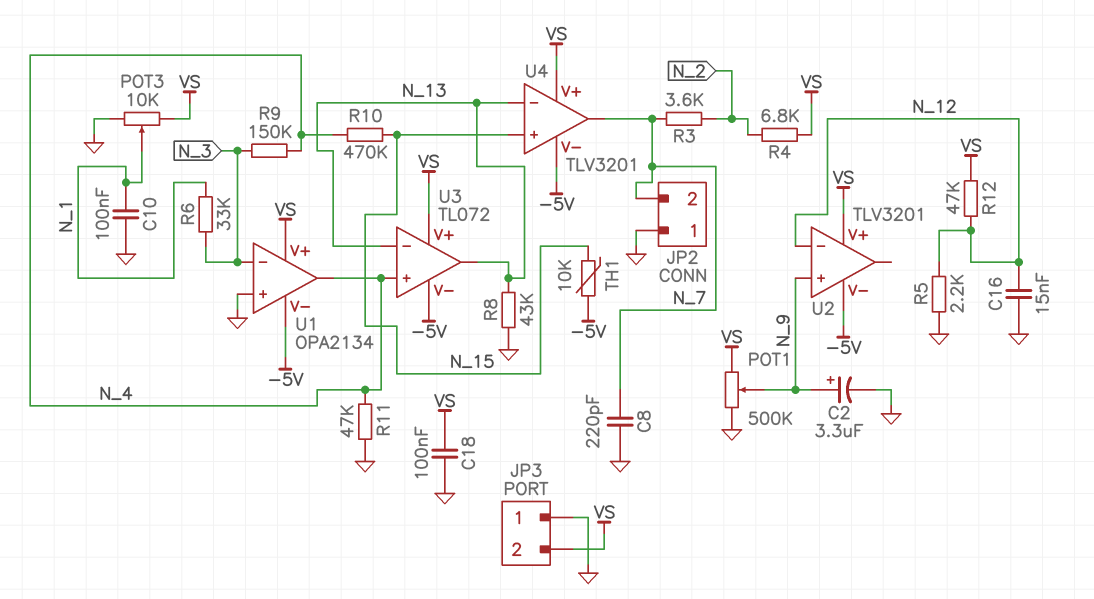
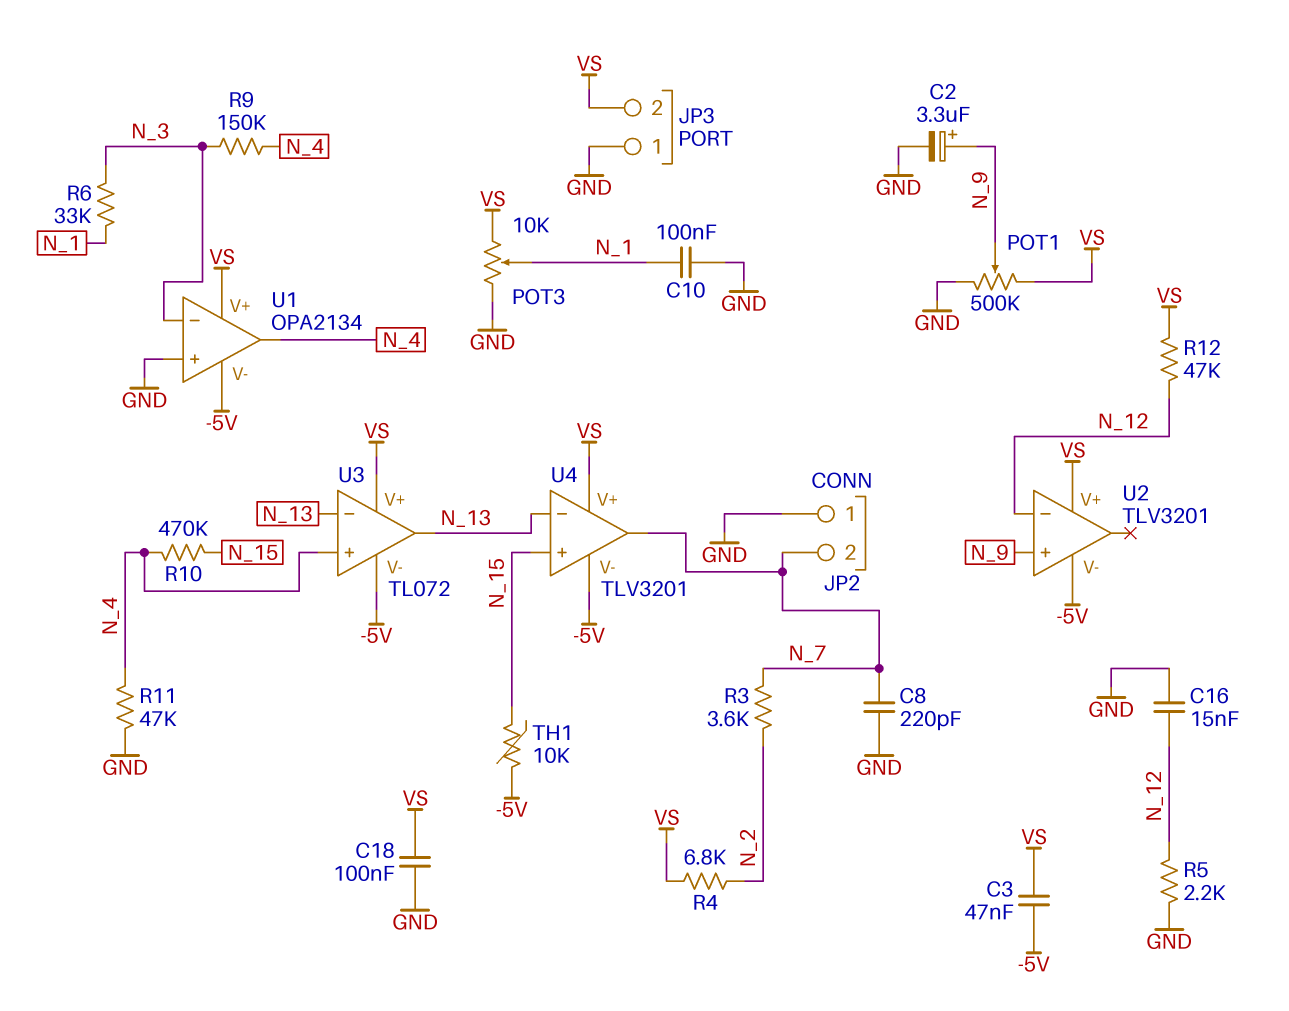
C3: none -> 47nF (-5V, VS)
R8: 43k (GND, N_13) -> none

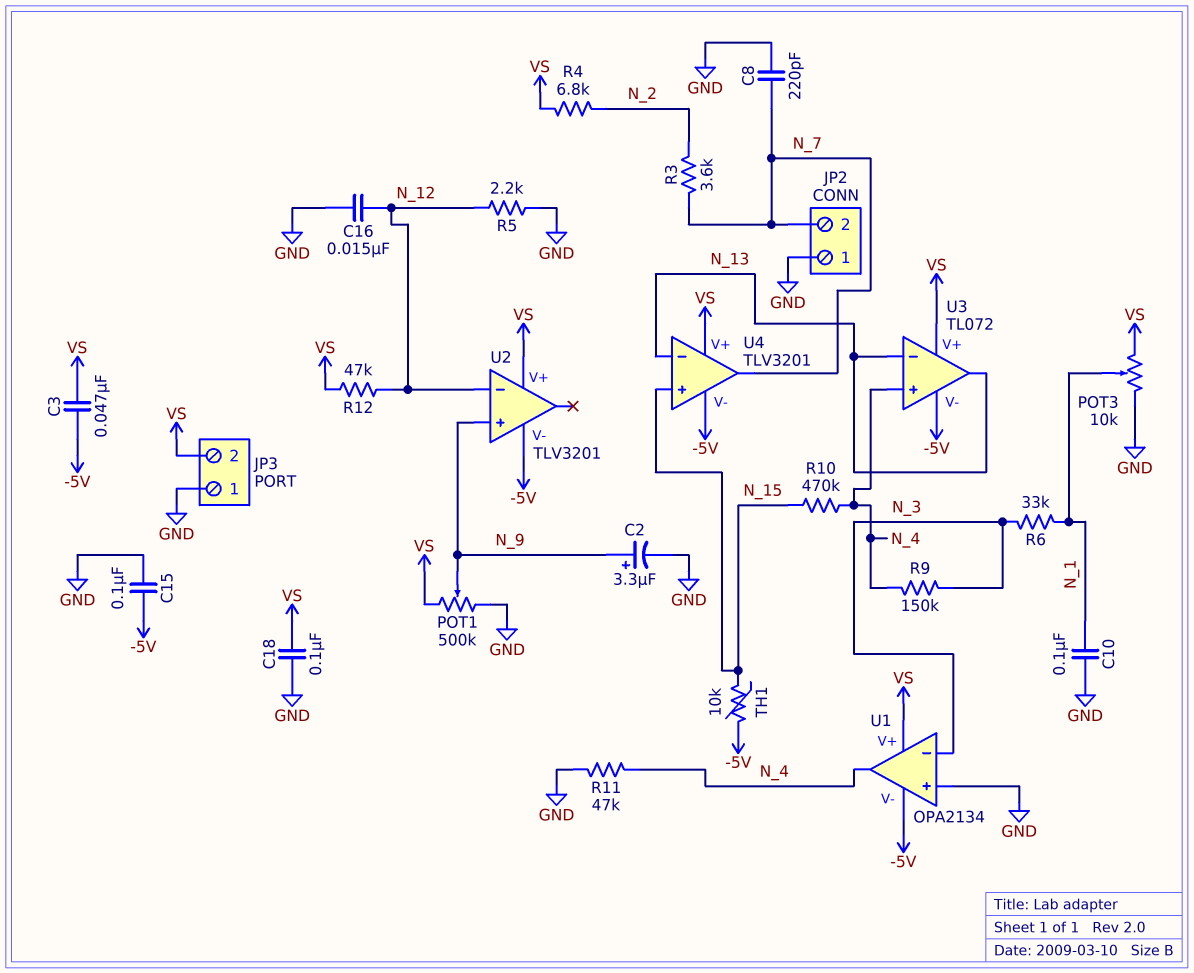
C15: none -> 100nF (-5V, GND)

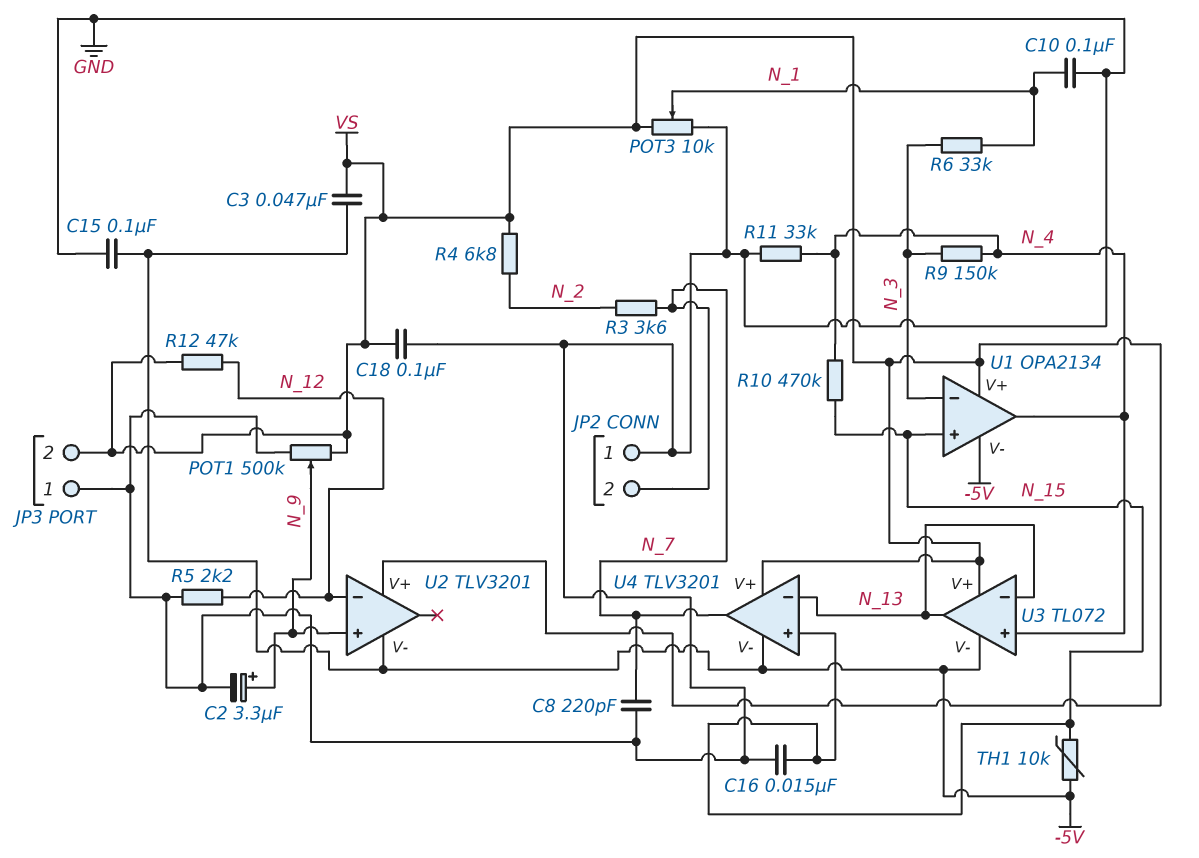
C16: 15nF (GND, N_12) -> 15nF (GND, N_15)
R11: 47k (GND, N_4) -> 33k (GND, N_4)
U1 pin in+: GND -> N_15

